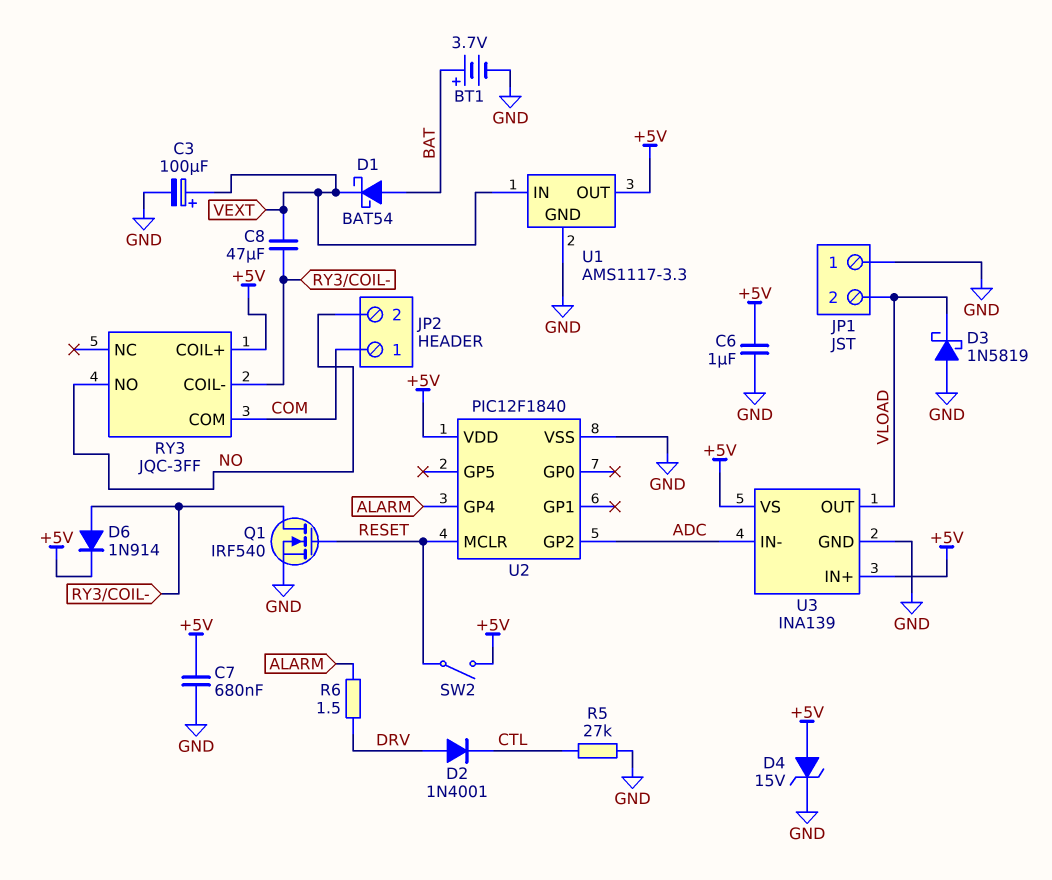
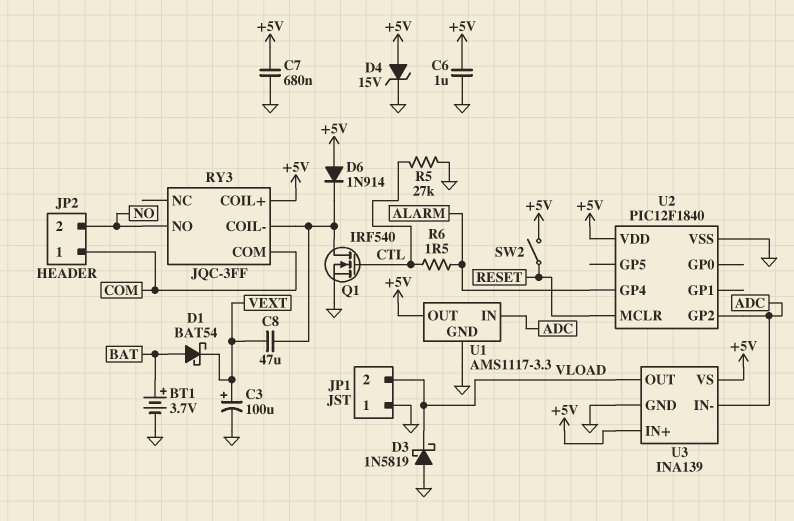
D2: diode 1N4001 (A DRV, K CTL) -> none
D6: diode 1N914 (A RY3/COIL-, K +5V) -> diode 1N914 (A +5V, K RY3/COIL-)
Q1: NMOS IRF540 (G RESET, D RY3/COIL-, S GND) -> NMOS IRF540 (G CTL, D RY3/COIL-, S GND)
R6: 1.5 (ALARM, DRV) -> 1.5 (ALARM, CTL)
U1 pin IN: VEXT -> ADC

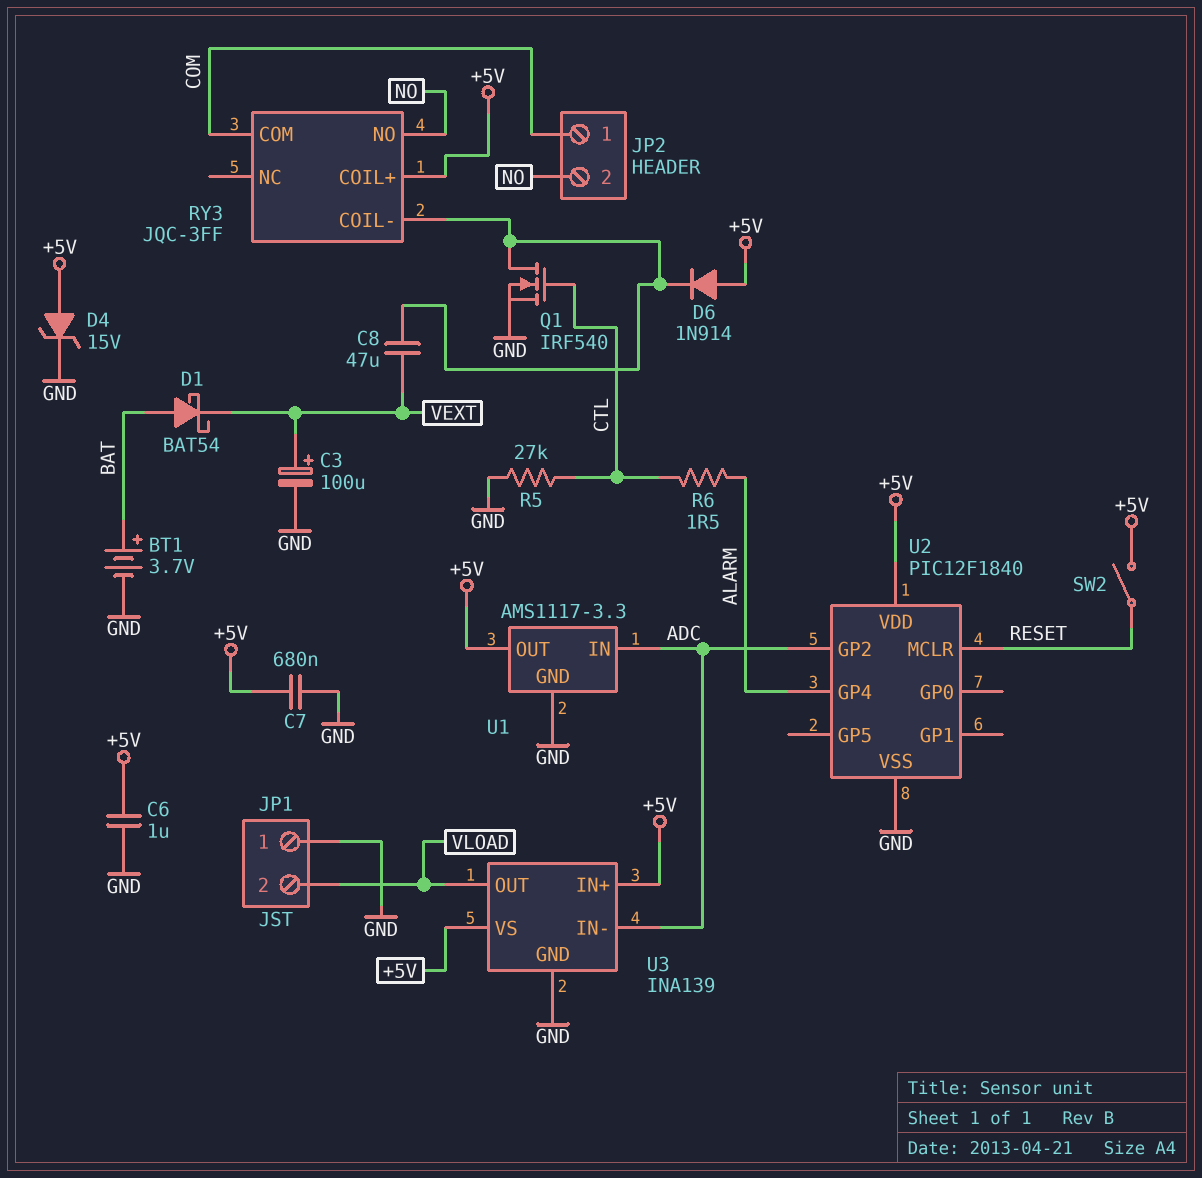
D3: schottky 1N5819 (A GND, K VLOAD) -> none

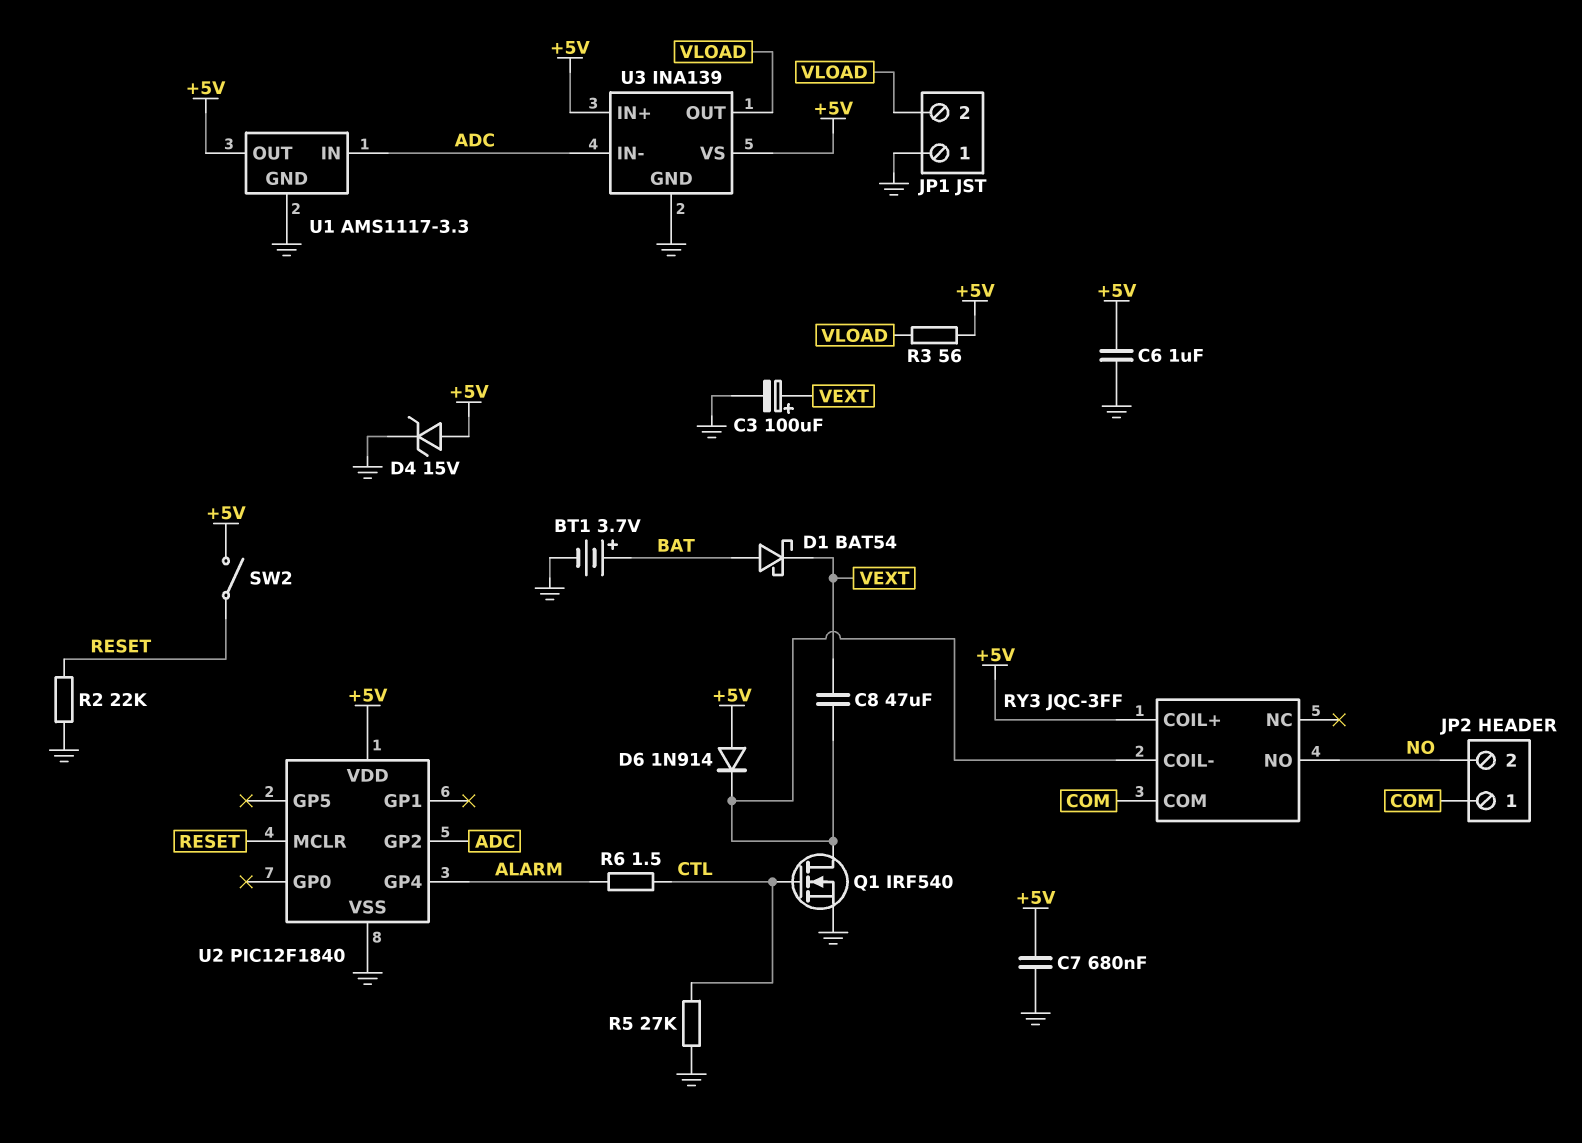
R2: none -> 22k (GND, RESET)
R3: none -> 56 (+5V, VLOAD)

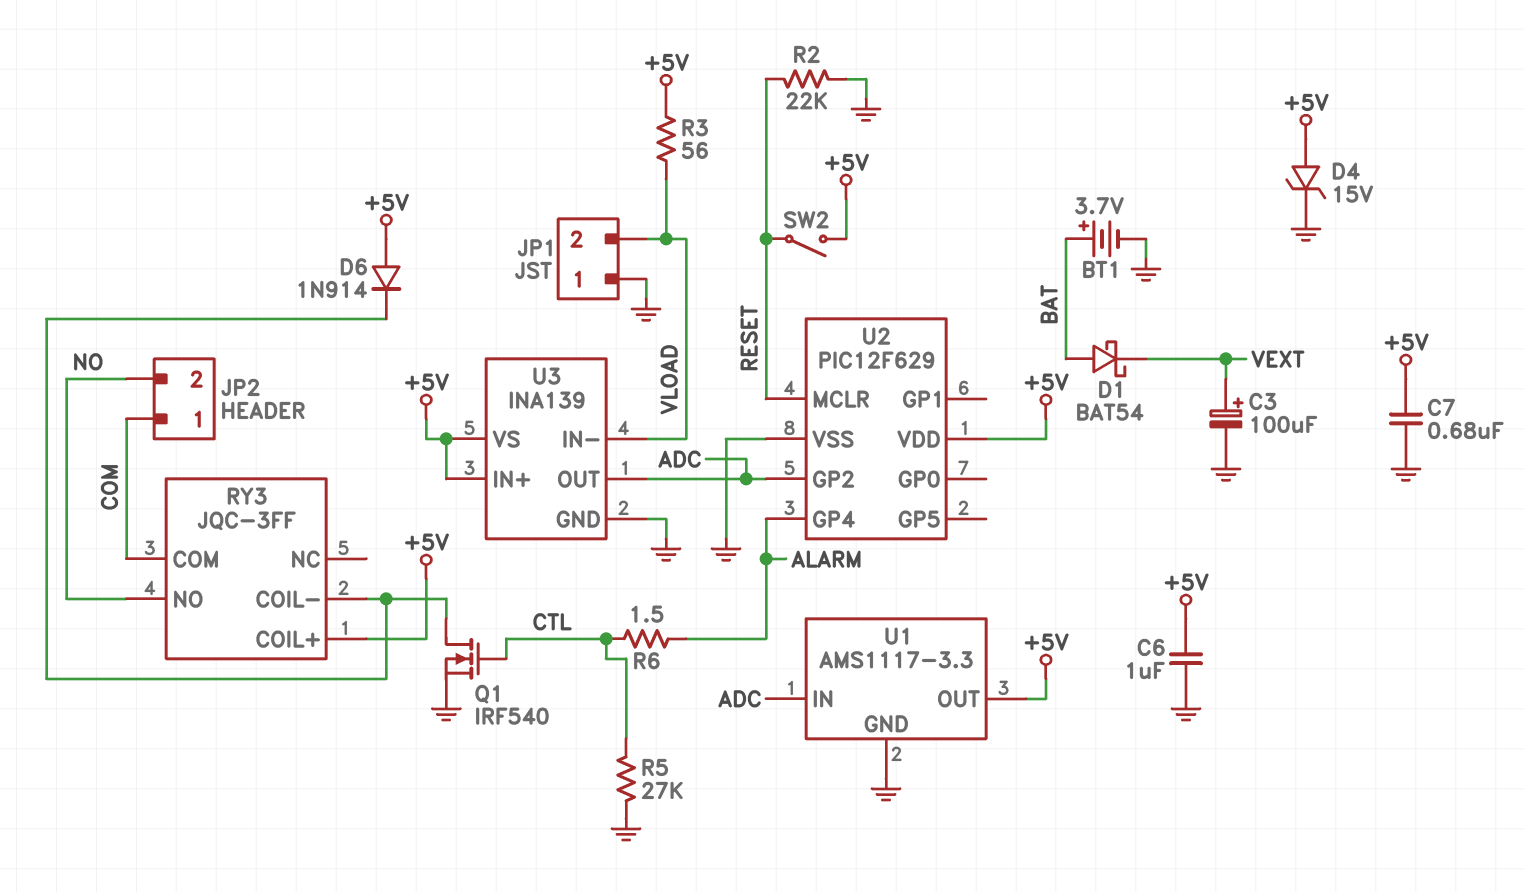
C8: 47uF (RY3/COIL-, VEXT) -> none
U2: PIC12F1840 -> PIC12F629
U3 pin IN-: ADC -> VLOAD
U3 pin OUT: VLOAD -> ADC

